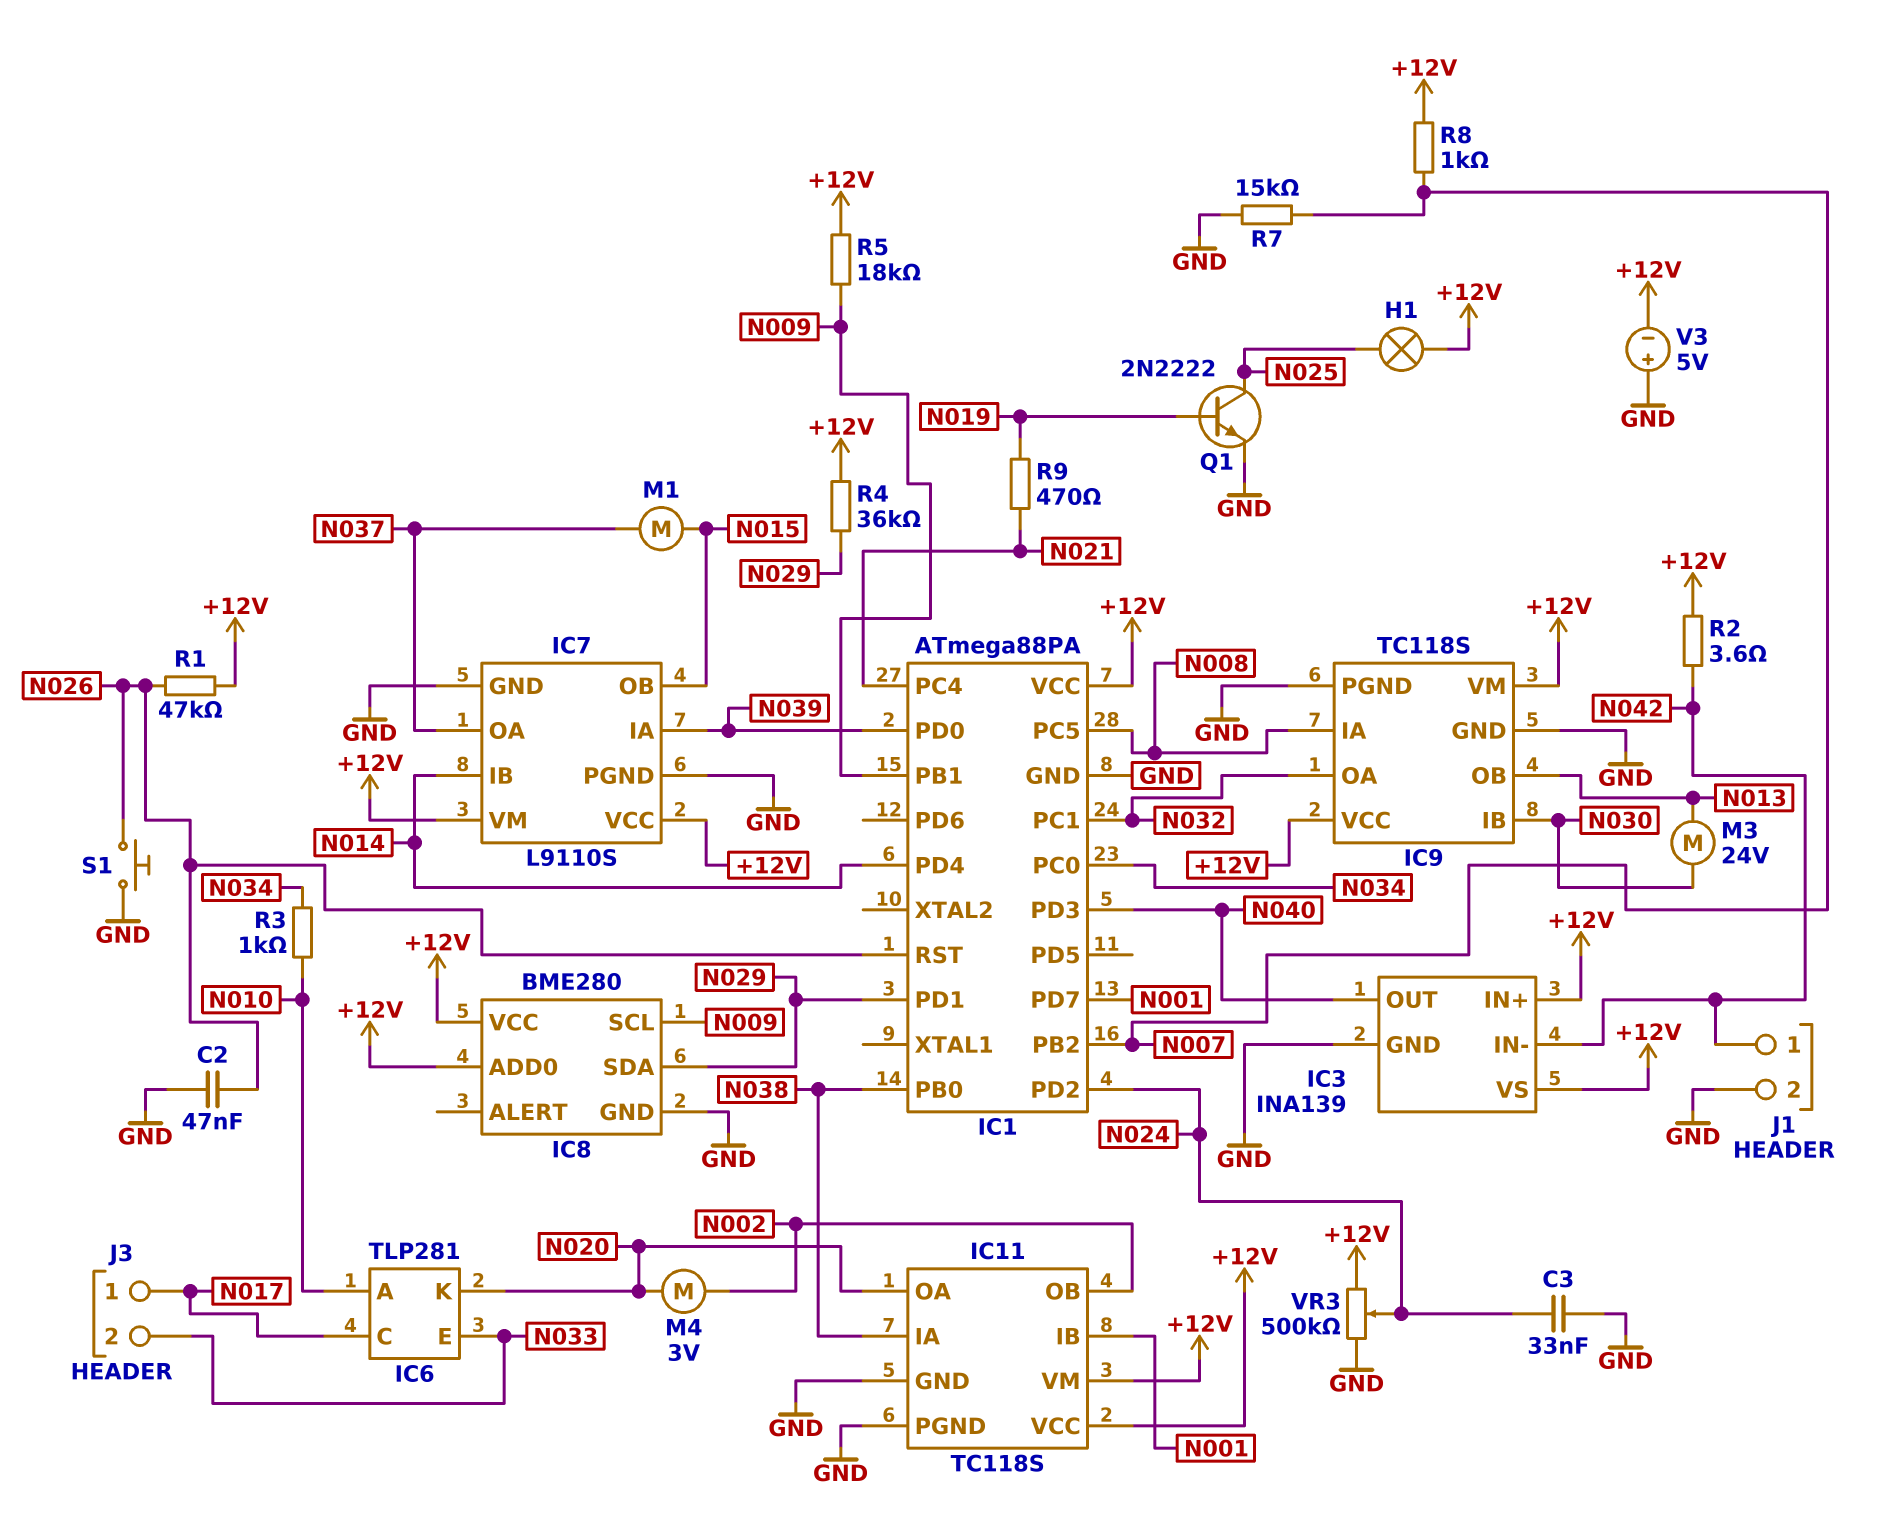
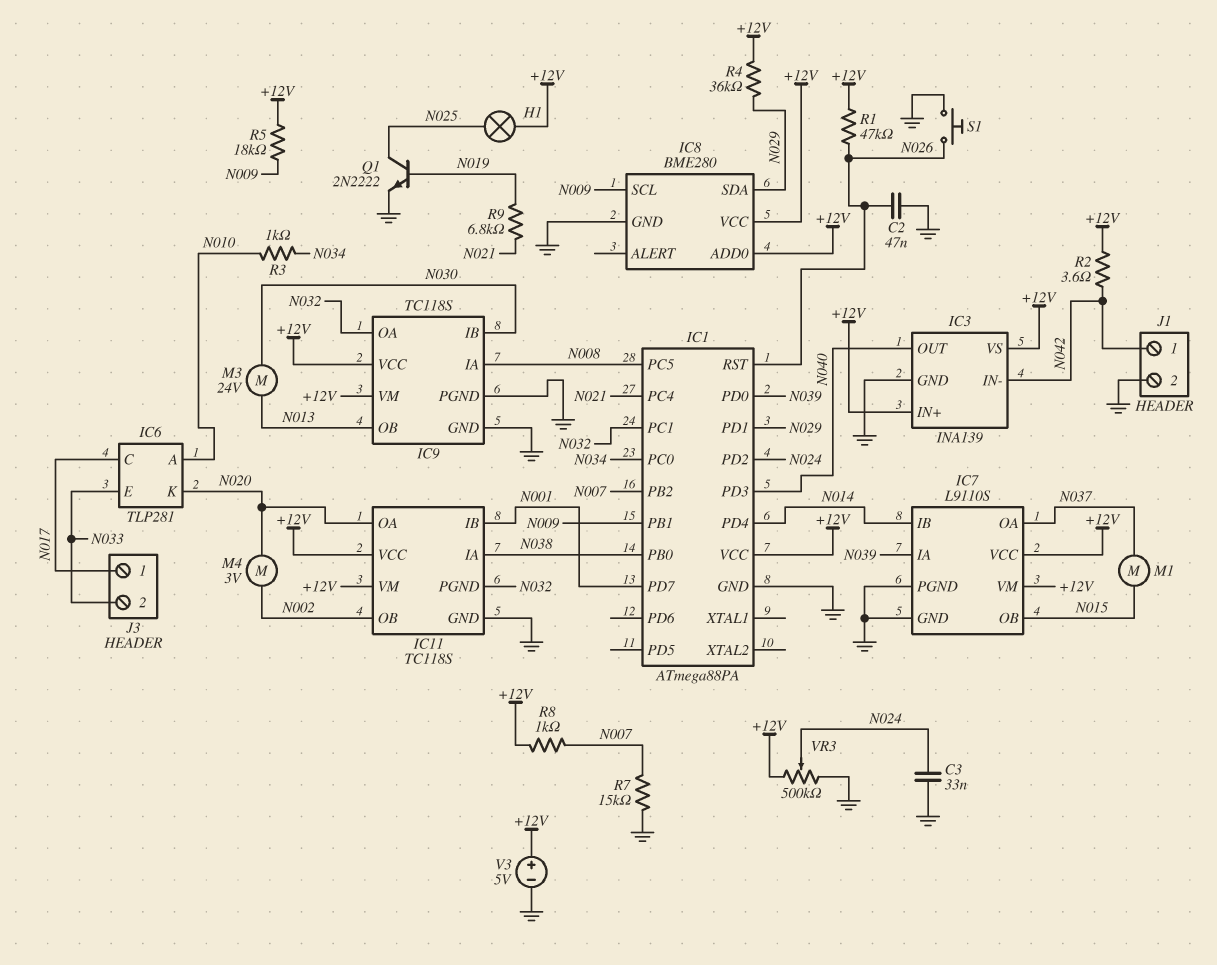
IC11 pin PGND: GND -> N032
R9: 470 (N019, N021) -> 6.8k (N019, N021)
V3: 5V (plus GND, minus +12V) -> 5V (plus +12V, minus GND)

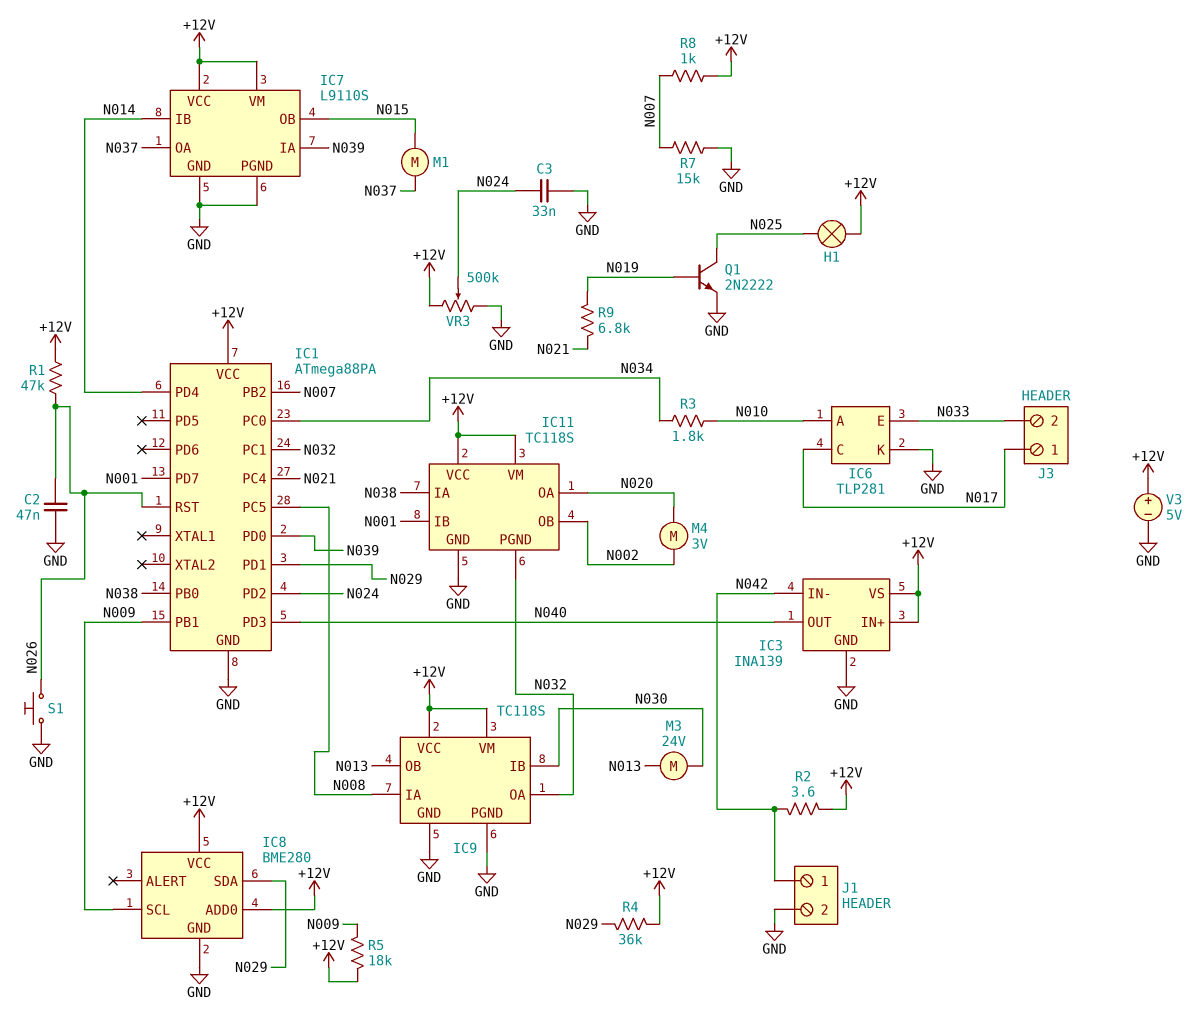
IC6 pin K: N020 -> GND
R3: 1k (N010, N034) -> 1.8k (N010, N034)

